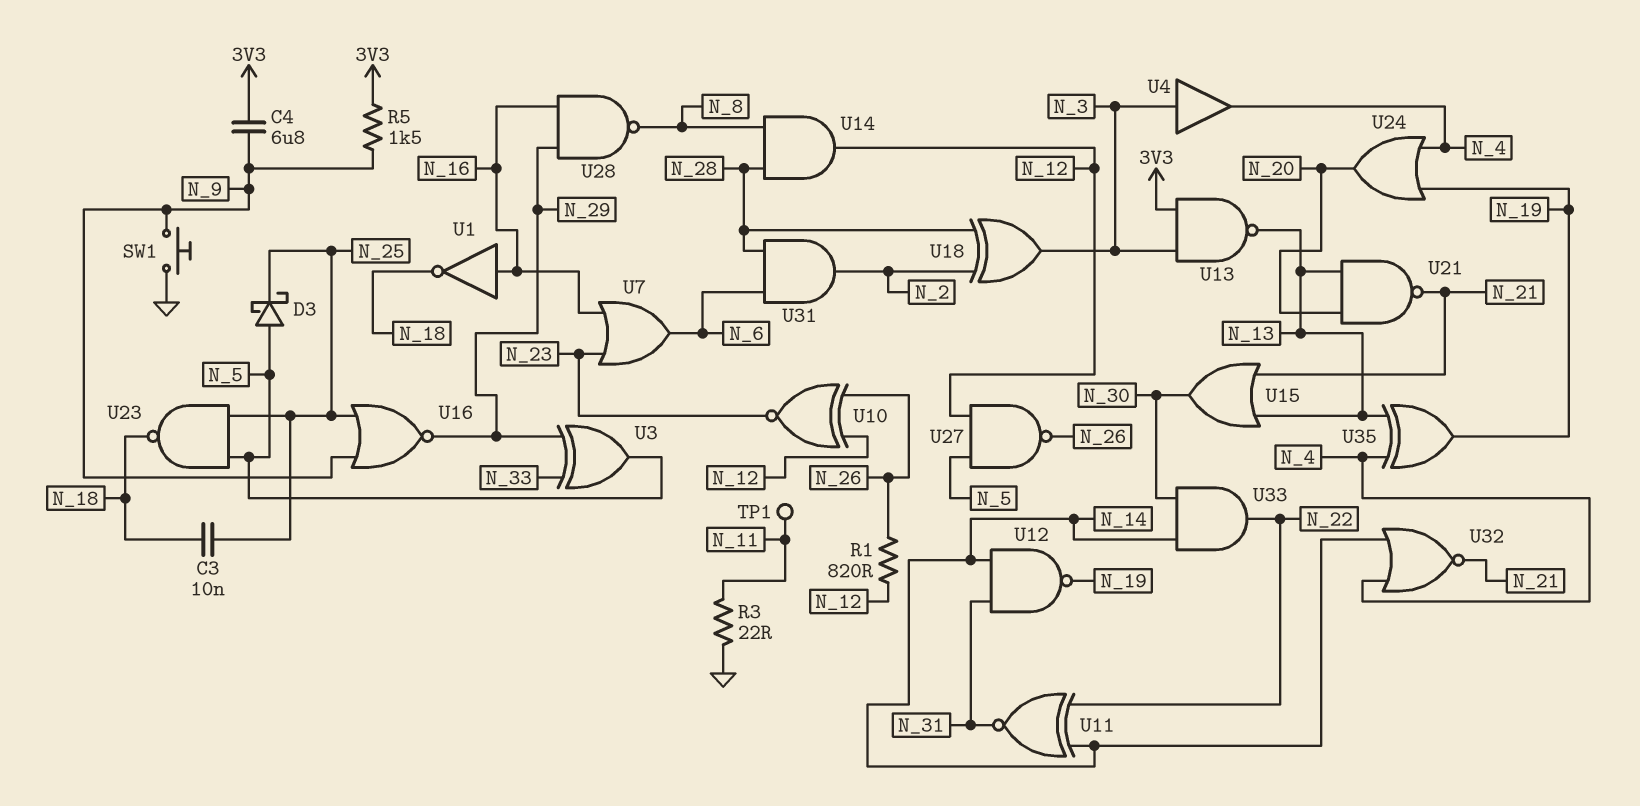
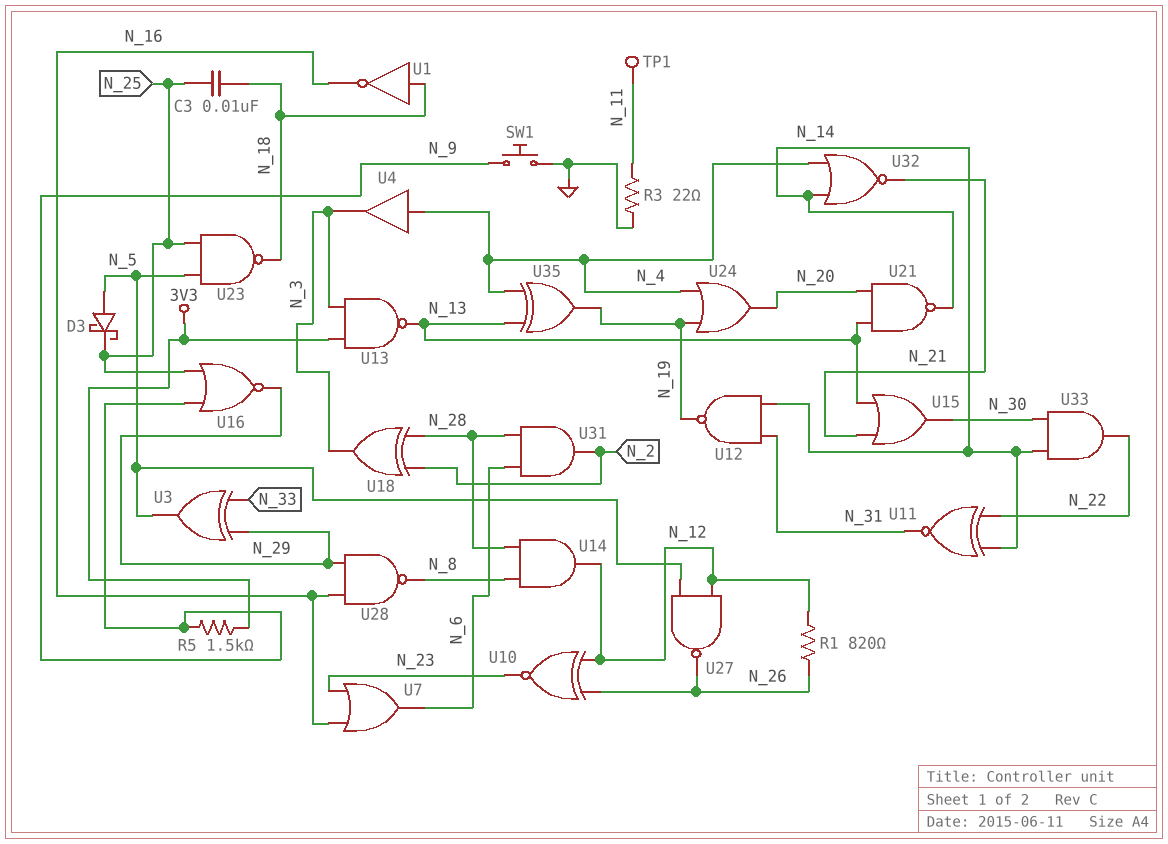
C4: 6.8uF (3V3, N_9) -> none
U1: NOT (in N_16, out N_18) -> NOT (in N_18, out N_16)
U4: buffer (in N_3, out N_4) -> buffer (in N_4, out N_3)
U21: NAND (in N_13, in N_20, out N_21) -> NAND (in N_13, in N_20, out N_14)

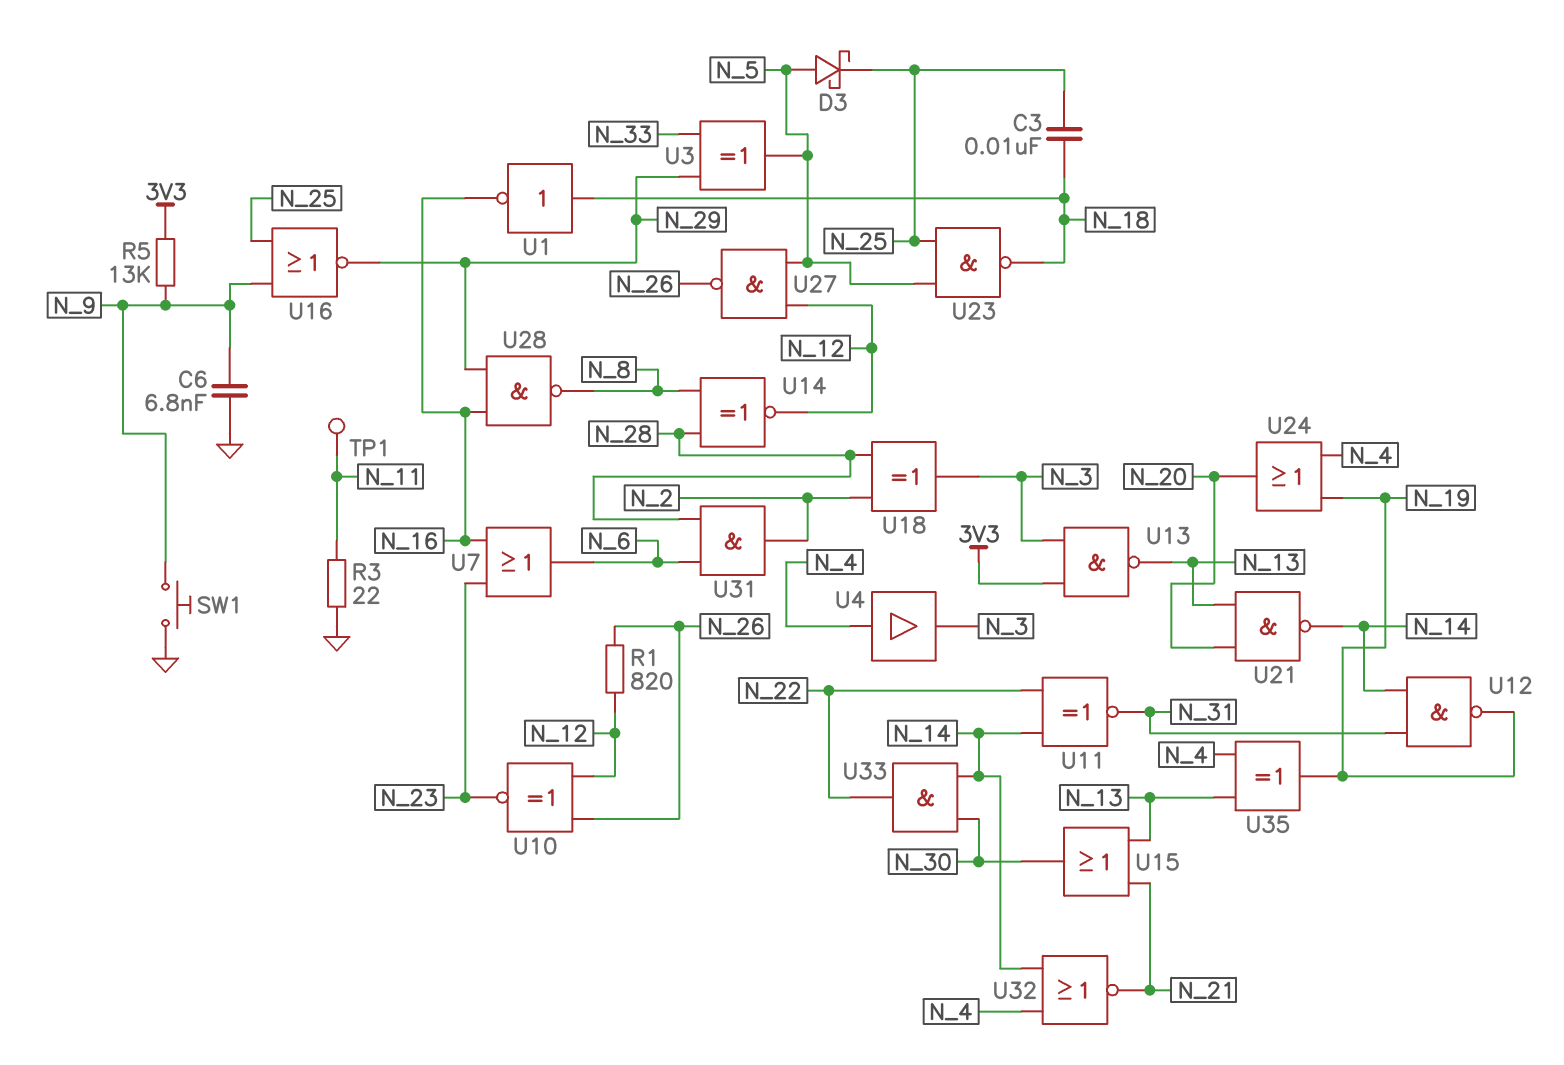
C6: none -> 6.8nF (GND, N_9)
R5: 1.5k (3V3, N_9) -> 13k (3V3, N_9)
U14: AND (in N_8, in N_28, out N_12) -> XNOR (in N_8, in N_28, out N_12)

